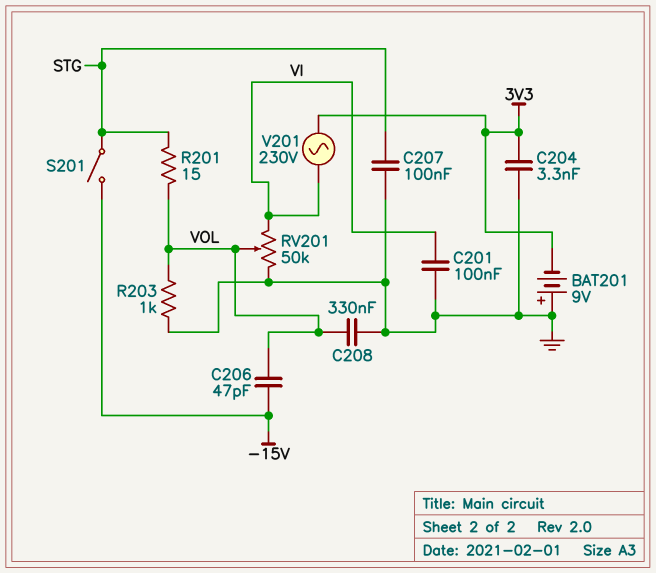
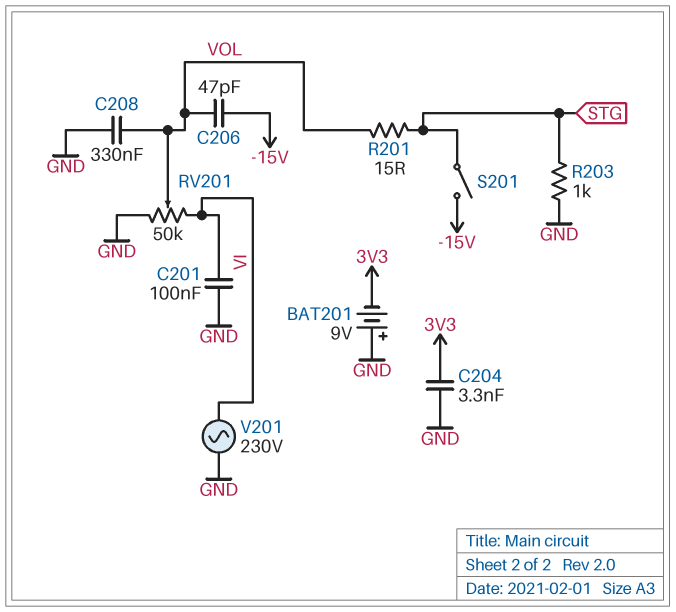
C207: 100nF (GND, STG) -> none
R203: 1k (GND, VOL) -> 1k (GND, STG)
V201: AC 230V (3V3, VI) -> AC 230V (GND, VI)

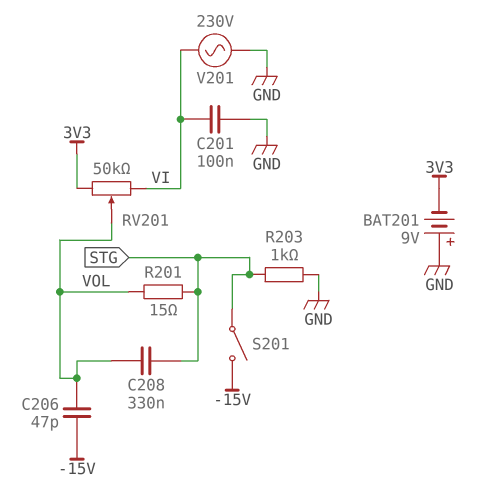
C204: 3.3nF (3V3, GND) -> none
C208: 330nF (GND, VOL) -> 330nF (STG, VOL)
RV201: 50k (GND, VI, wiper VOL) -> 50k (3V3, VI, wiper VOL)

